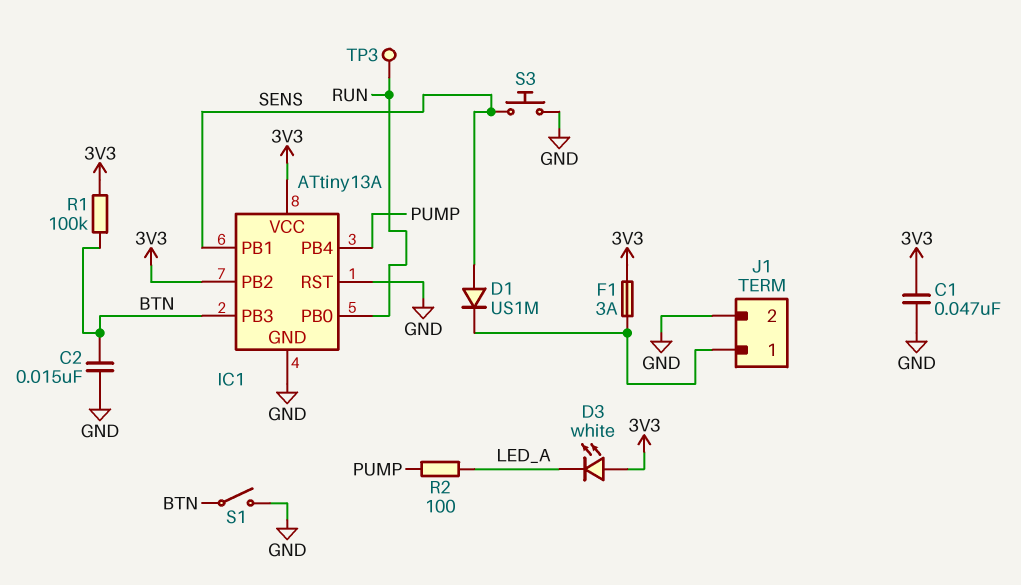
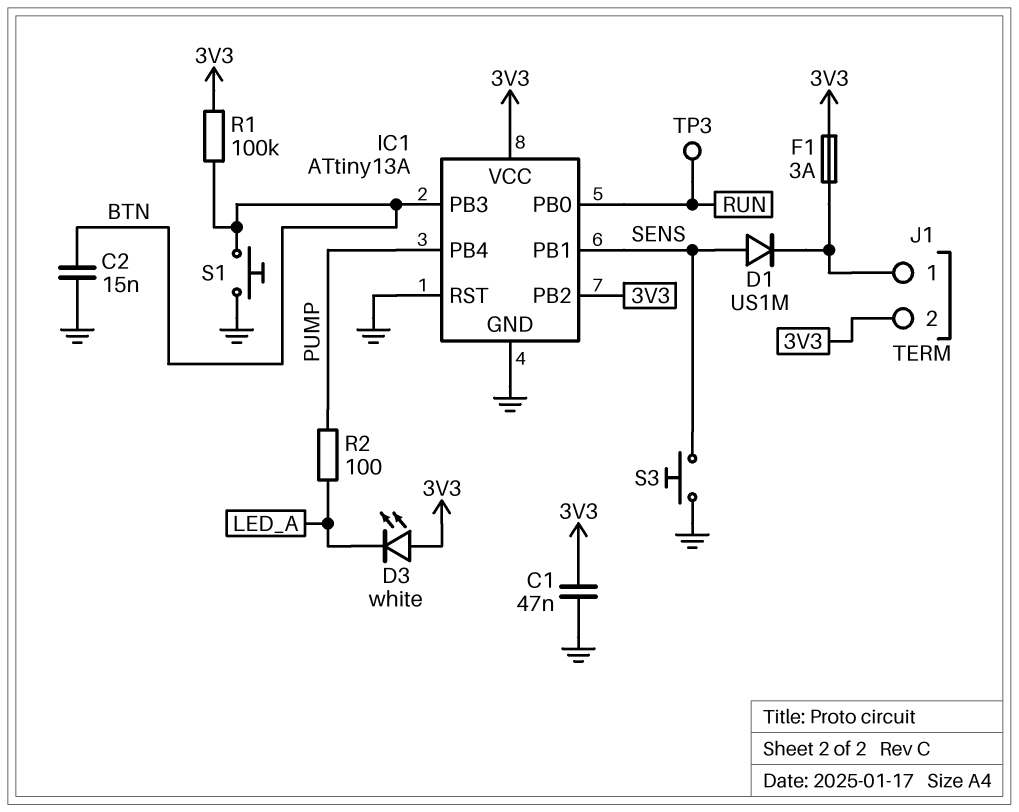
J1 pin 2: GND -> 3V3
S1: switch (BTN, GND) -> button (BTN, GND)

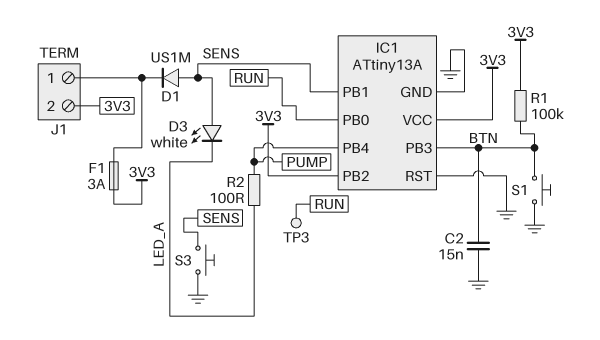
C1: 47nF (3V3, GND) -> none
D3: LED white (A 3V3, K LED_A) -> LED white (A SENS, K LED_A)

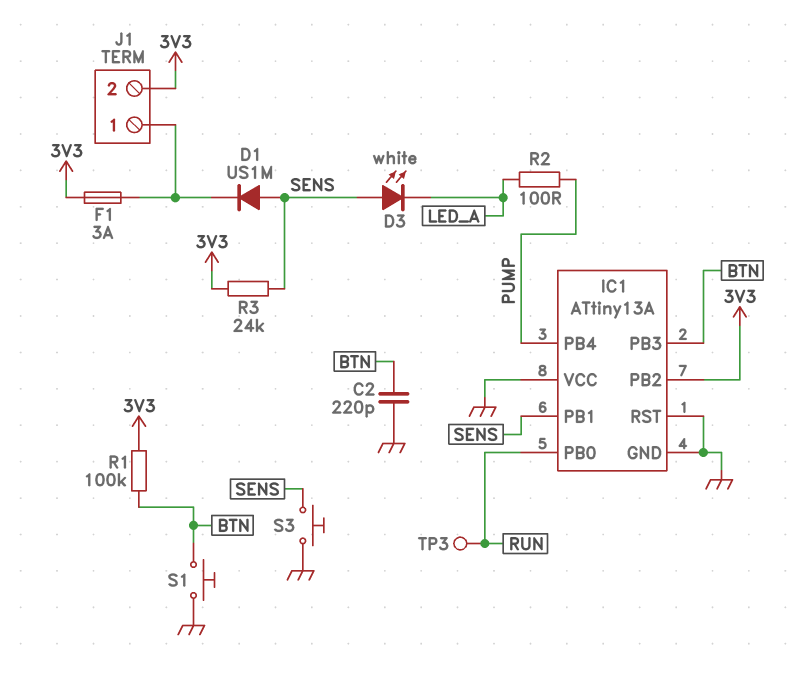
C2: 15nF (BTN, GND) -> 220pF (BTN, GND)
IC1 pin VCC: 3V3 -> GND
R3: none -> 24k (3V3, SENS)

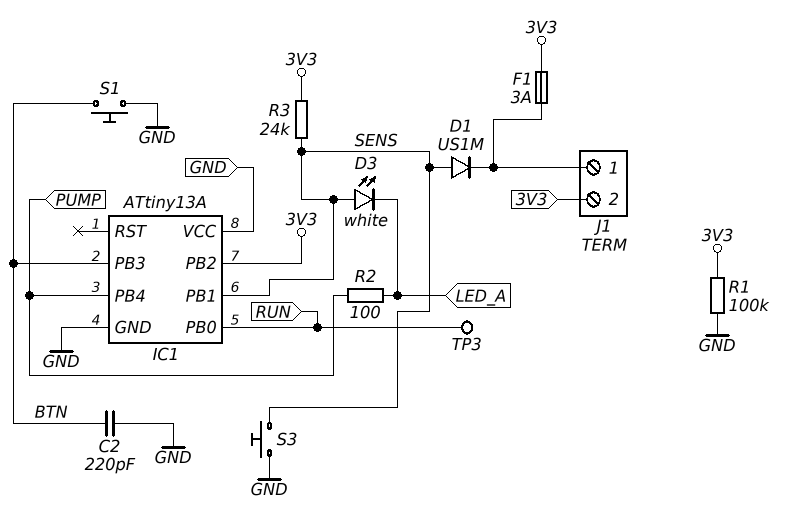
IC1 pin RST: GND -> none
R1: 100k (3V3, BTN) -> 100k (3V3, GND)

